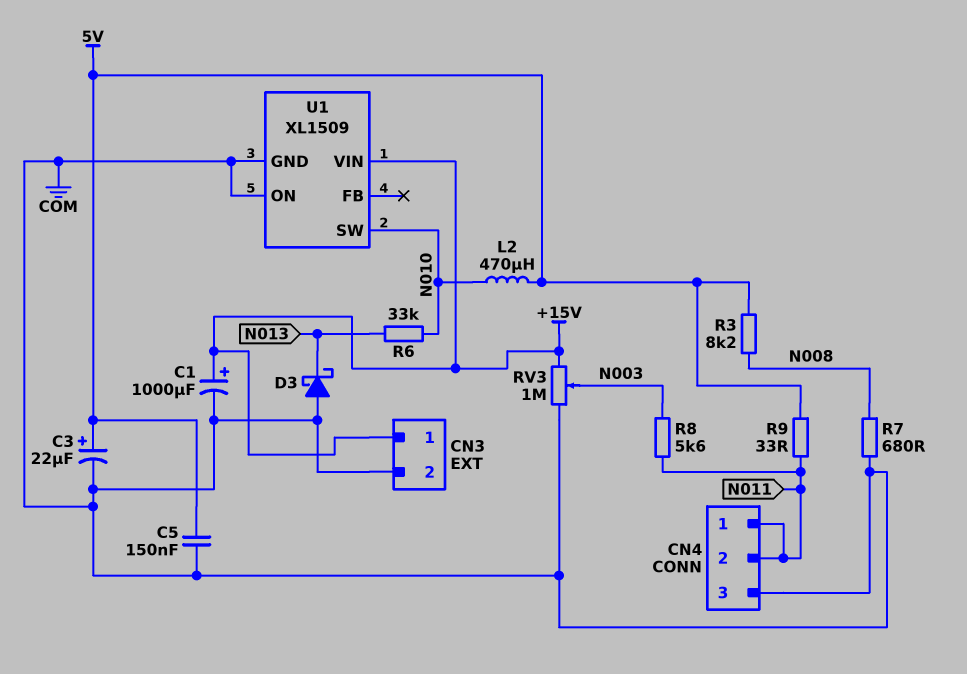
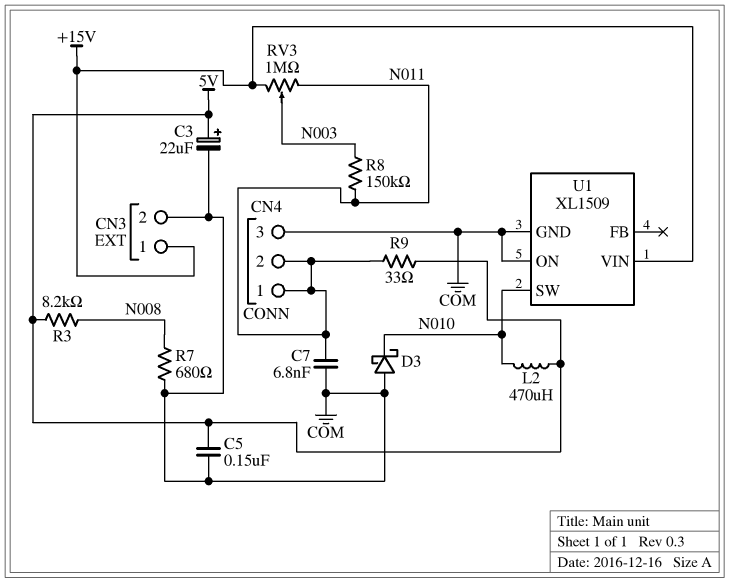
C1: 1000uF (plus +15V, minus COM) -> none
C7: none -> 6.8nF (COM, N011)
D3: schottky (A COM, K N013) -> schottky (A COM, K N010)
R6: 33k (N010, N013) -> none
R8: 5.6k (N003, N011) -> 150k (N003, N011)
RV3: 1M (+15V, COM, wiper N003) -> 1M (+15V, N011, wiper N003)

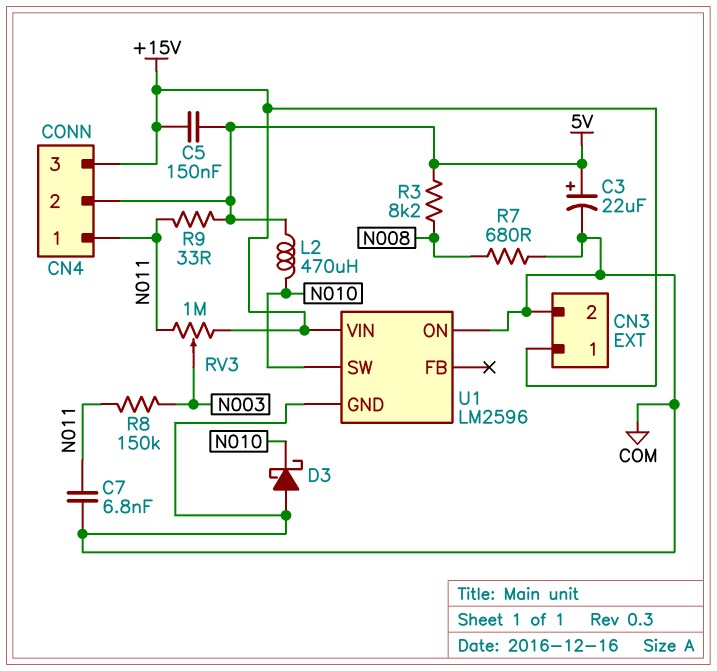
C5: 150nF (5V, COM) -> 150nF (+15V, 5V)
CN4 pin 2: N011 -> 5V
CN4 pin 3: COM -> +15V
U1: XL1509 -> LM2596

